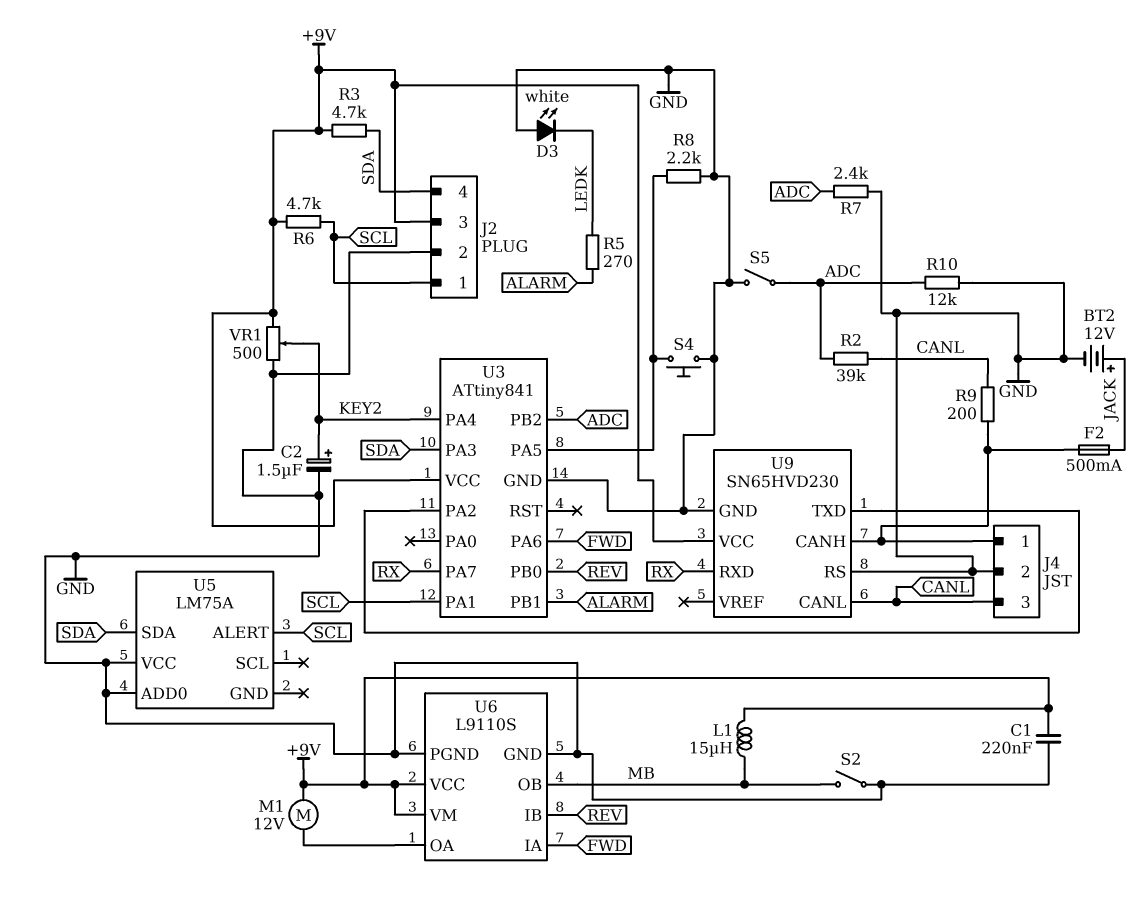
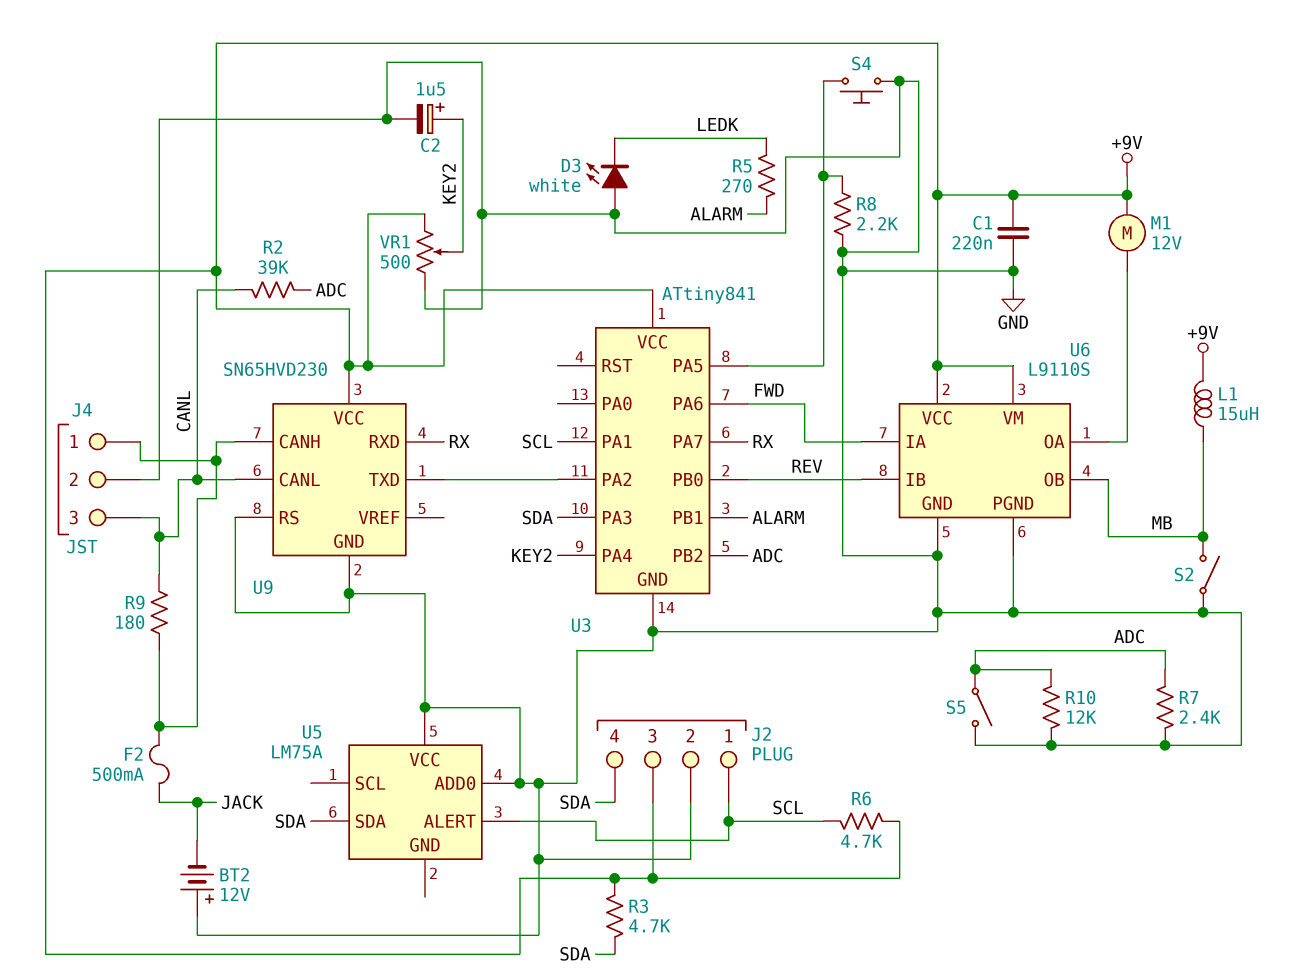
BT2: 12V (plus JACK, minus GND) -> 12V (plus GND, minus JACK)
R9: 200 (CANL, J4/1) -> 180 (CANL, J4/1)

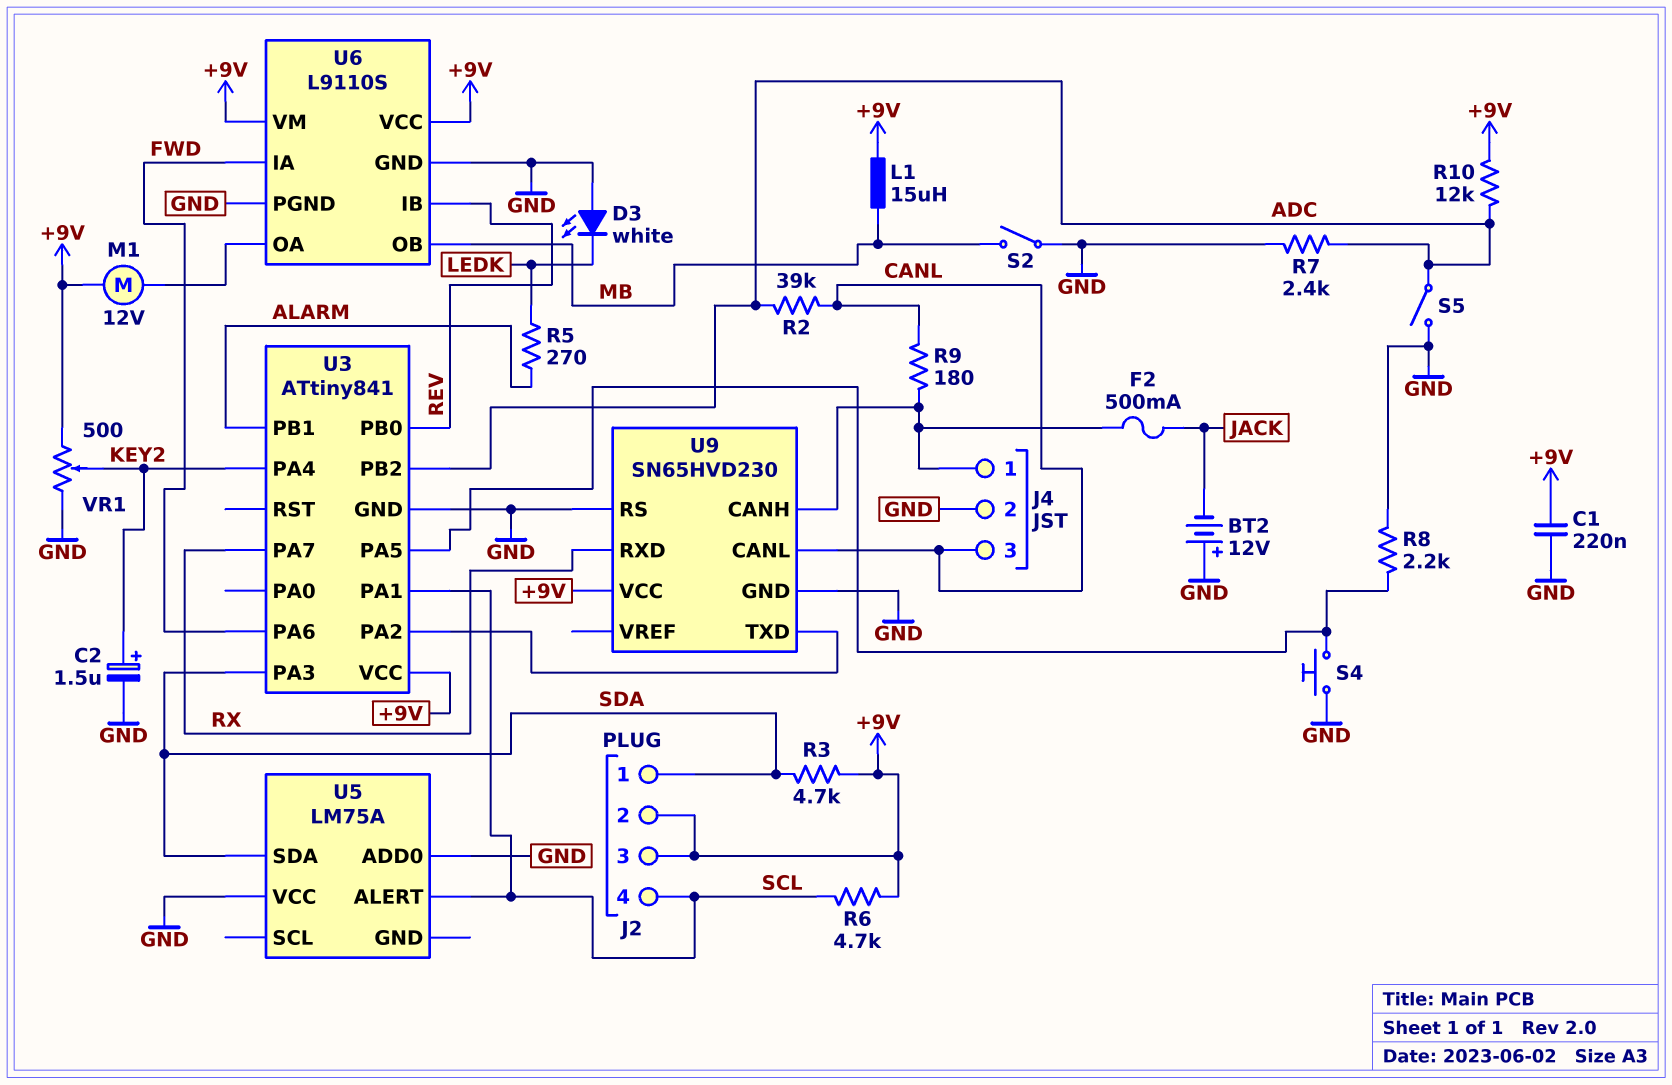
J2 pin 1: SCL -> SDA
J2 pin 2: GND -> +9V
J2 pin 4: SDA -> SCL
R10: 12k (ADC, GND) -> 12k (+9V, ADC)

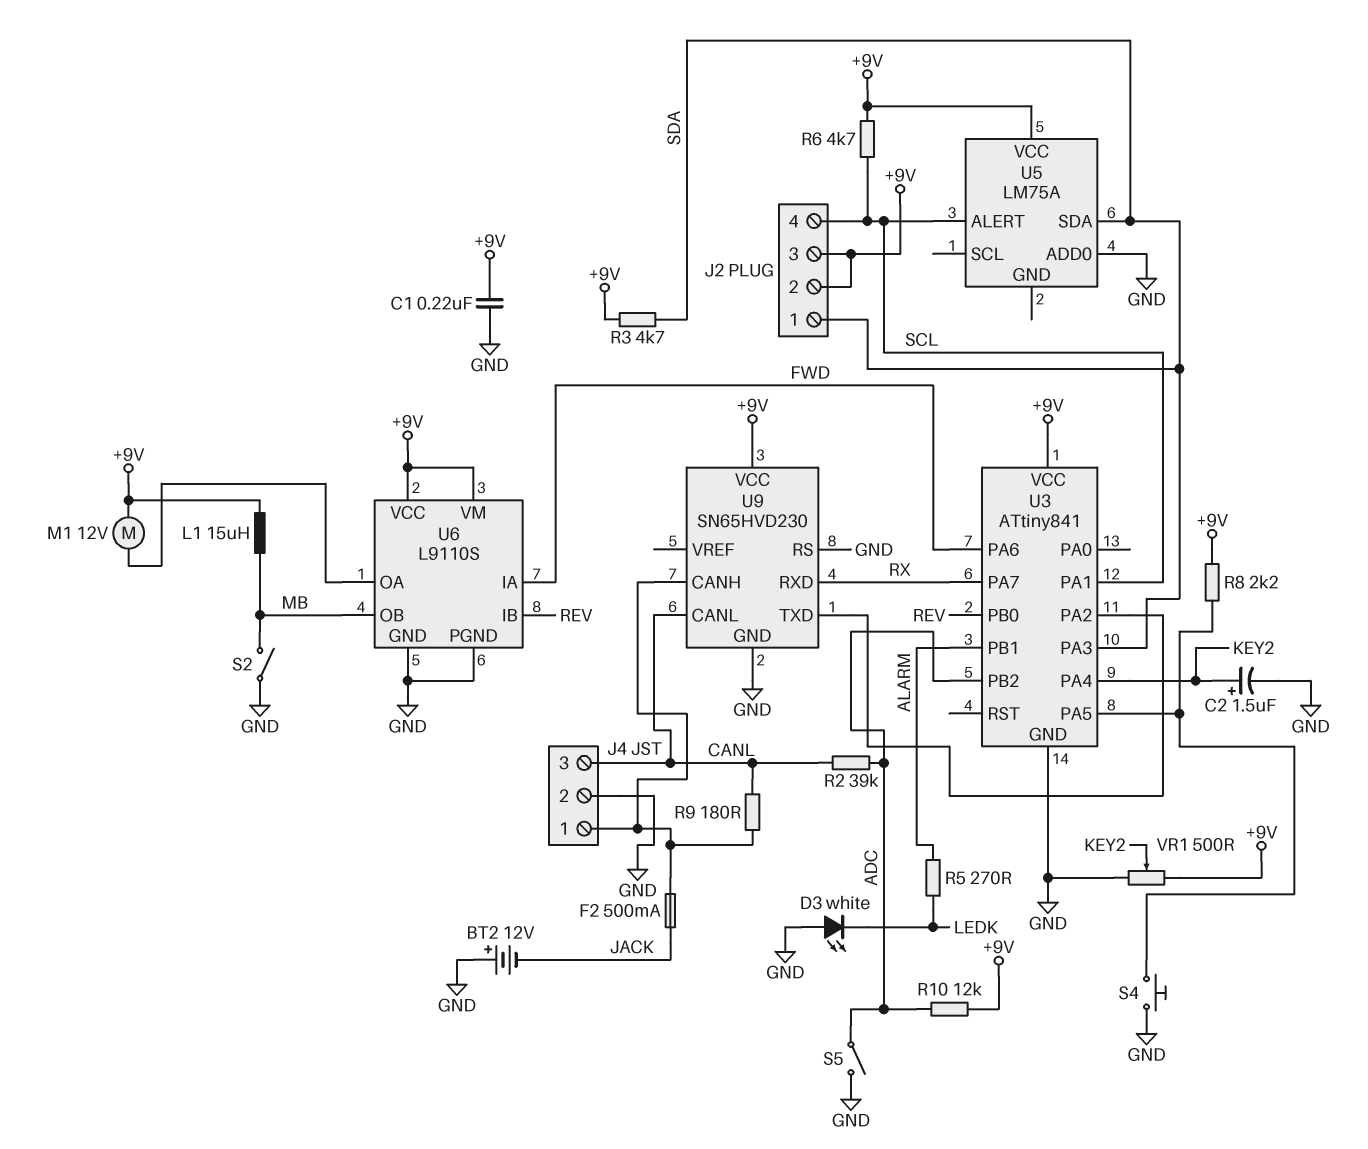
R7: 2.4k (ADC, GND) -> none
R8: 2.2k (GND, U3/PA5) -> 2.2k (+9V, U3/PA5)
U5 pin VCC: GND -> +9V

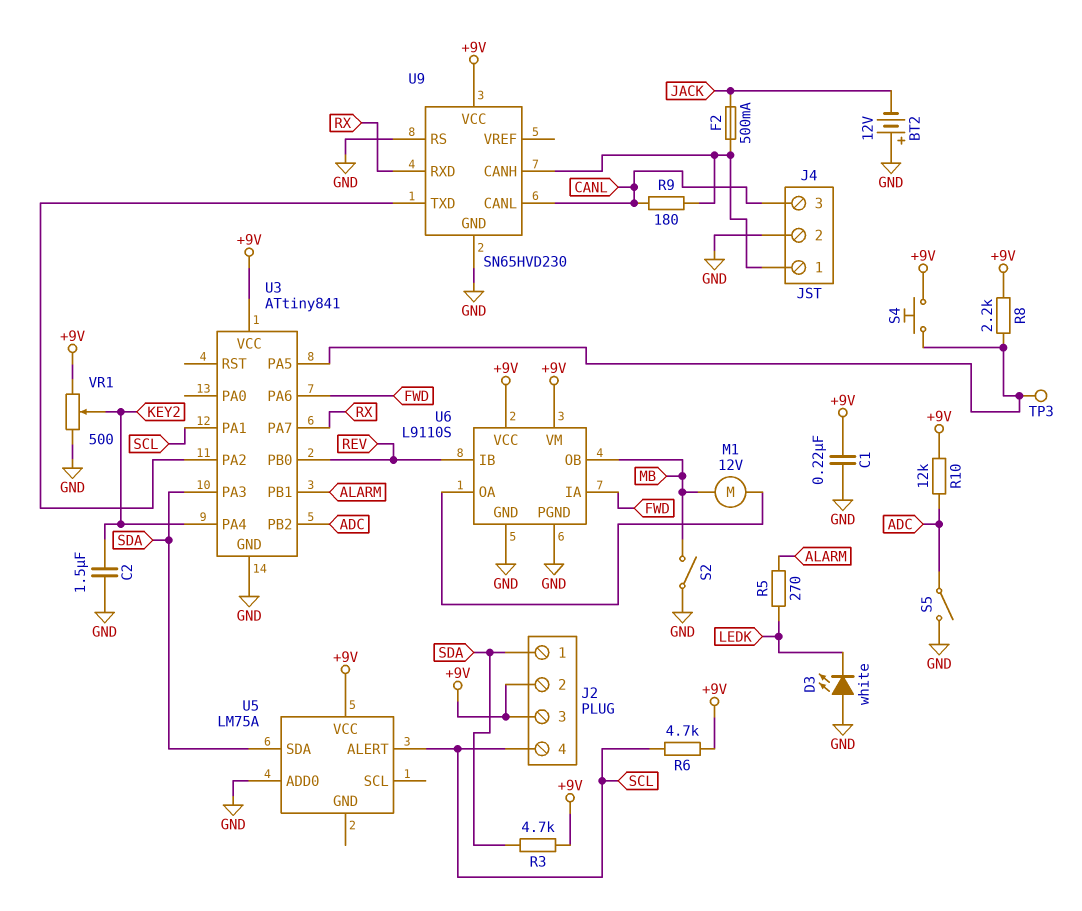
C2: 1.5uF (plus KEY2, minus GND) -> 1.5uF (GND, KEY2)
L1: 15uH (+9V, MB) -> none
M1: motor 12V (+9V, U6/OA) -> motor 12V (MB, U6/OA)
R2: 39k (ADC, CANL) -> none
S4: button (GND, U3/PA5) -> button (+9V, U3/PA5)
TP3: none -> test point (U3/PA5)

